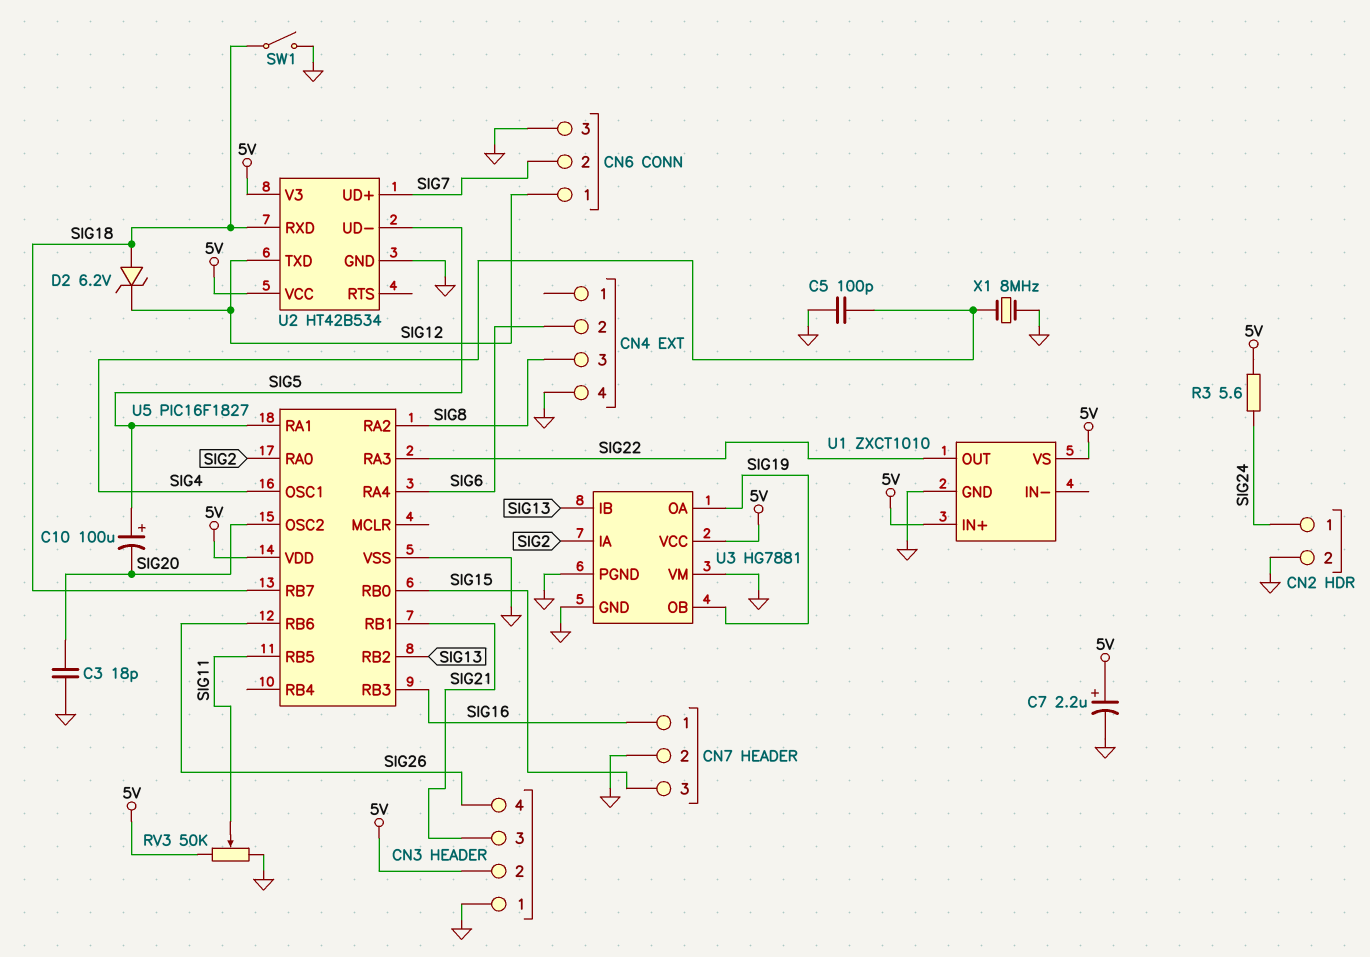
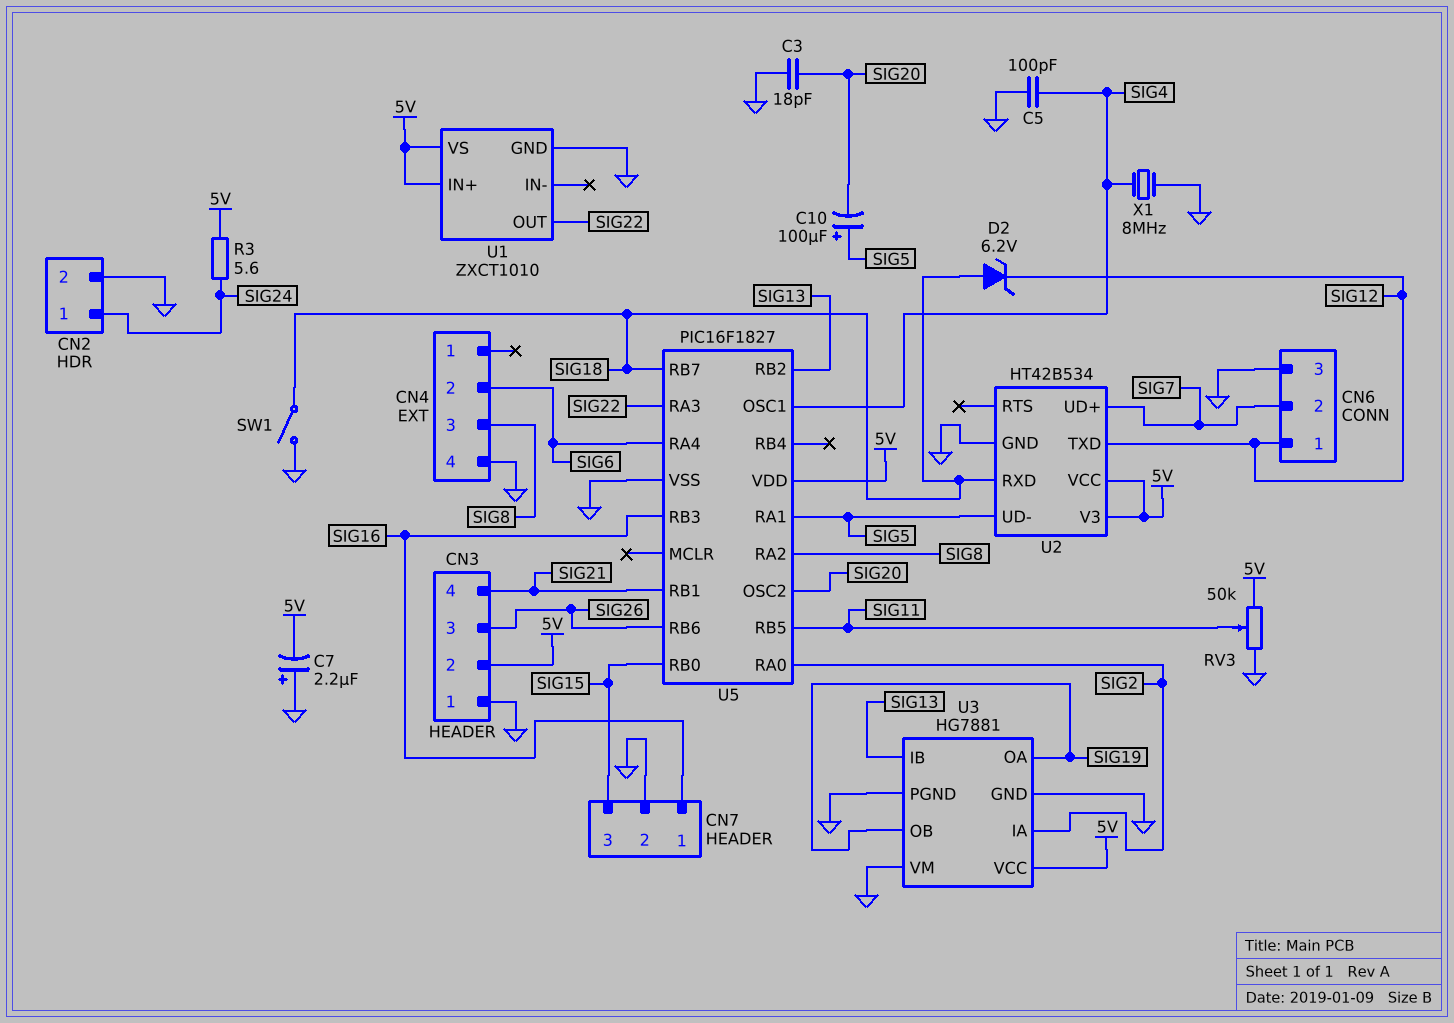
C7: 2.2uF (plus 5V, minus GND) -> 2.2uF (plus GND, minus 5V)
CN3 pin 3: SIG21 -> SIG26
CN3 pin 4: SIG26 -> SIG21

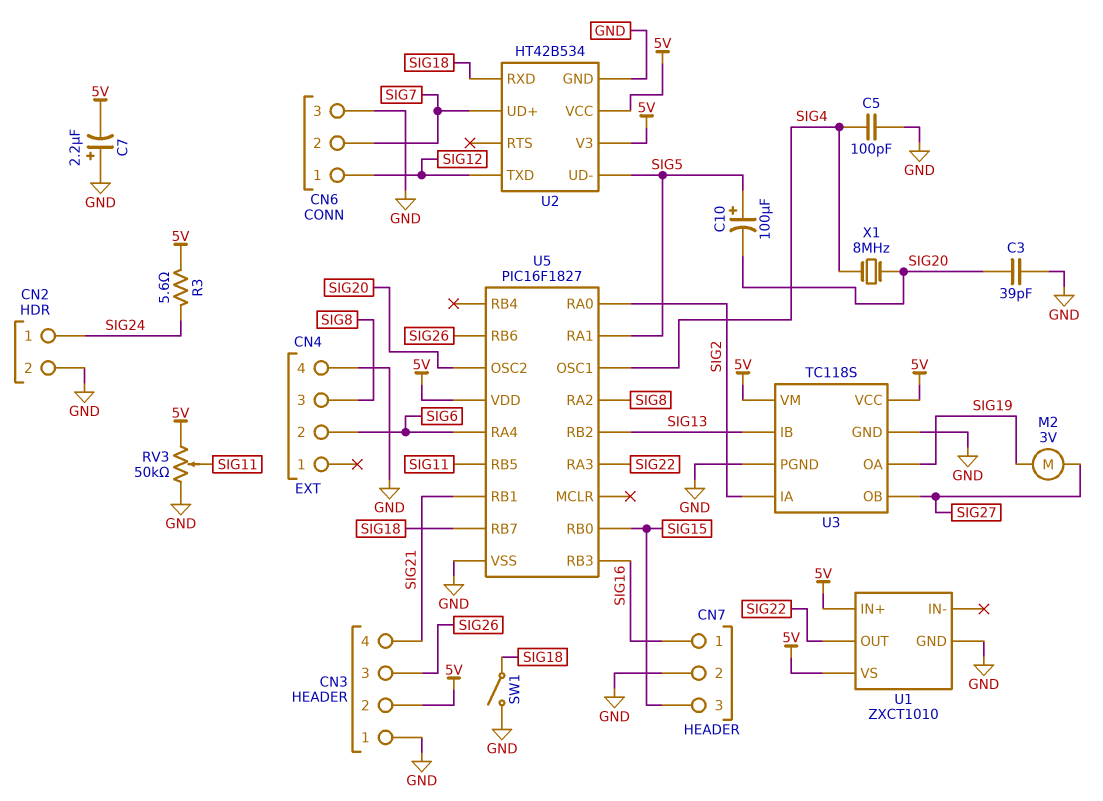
C3: 18pF (GND, SIG20) -> 39pF (GND, SIG20)
D2: zener 6.2V (A SIG18, K SIG12) -> none
M2: none -> motor 3V (SIG19, SIG27)
U3: HG7881 -> TC118S
U3 pin OB: SIG19 -> SIG27
U3 pin VM: GND -> 5V
X1: 8MHz (GND, SIG4) -> 8MHz (SIG4, SIG20)

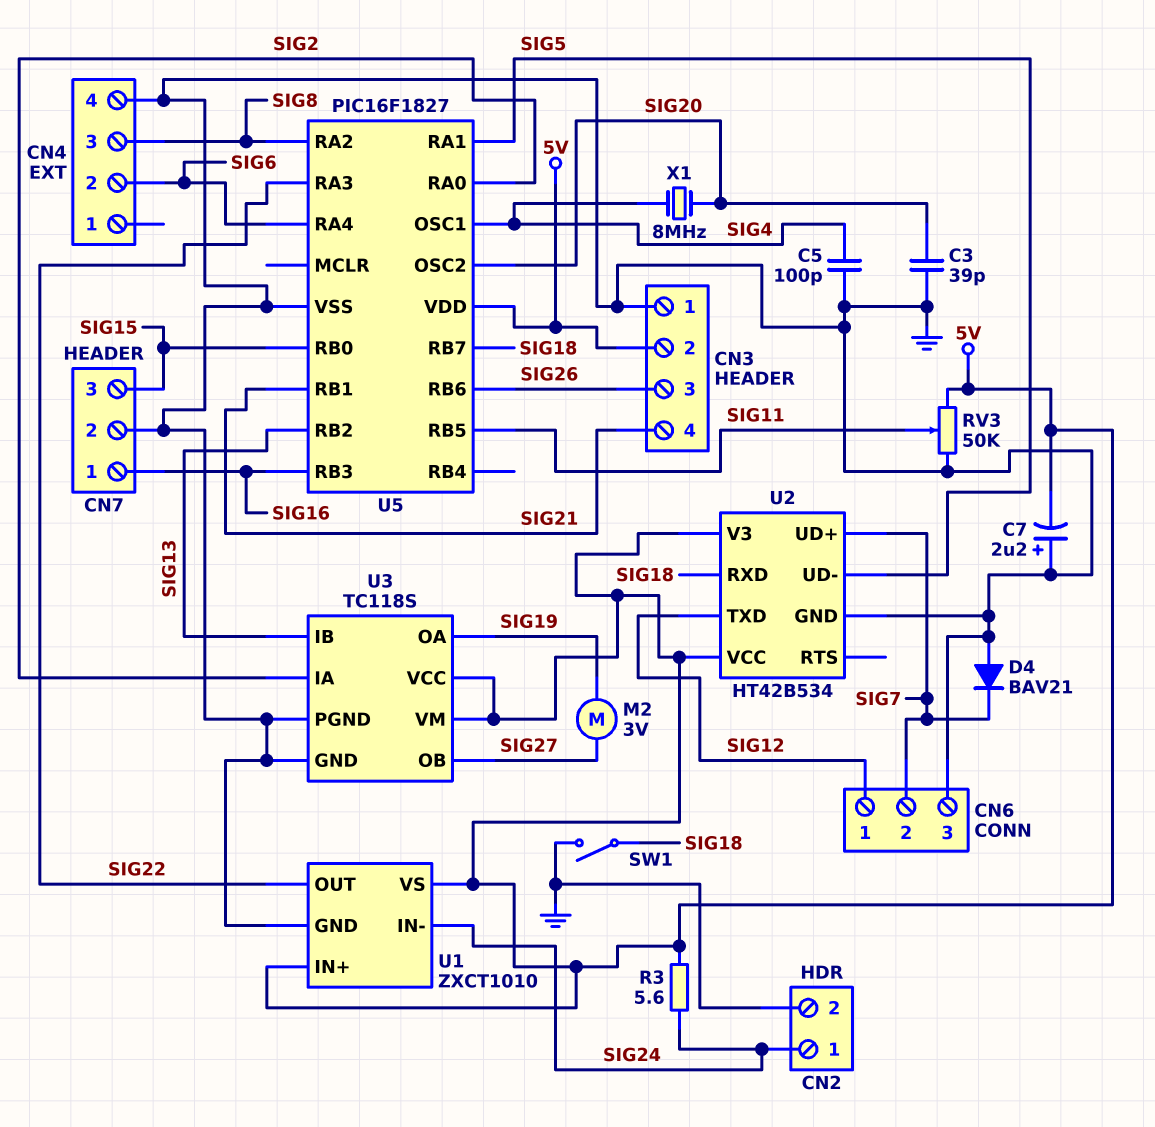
C10: 100uF (plus SIG5, minus SIG20) -> none
D4: none -> diode BAV21 (A GND, K SIG7)
U1 pin IN-: none -> SIG24

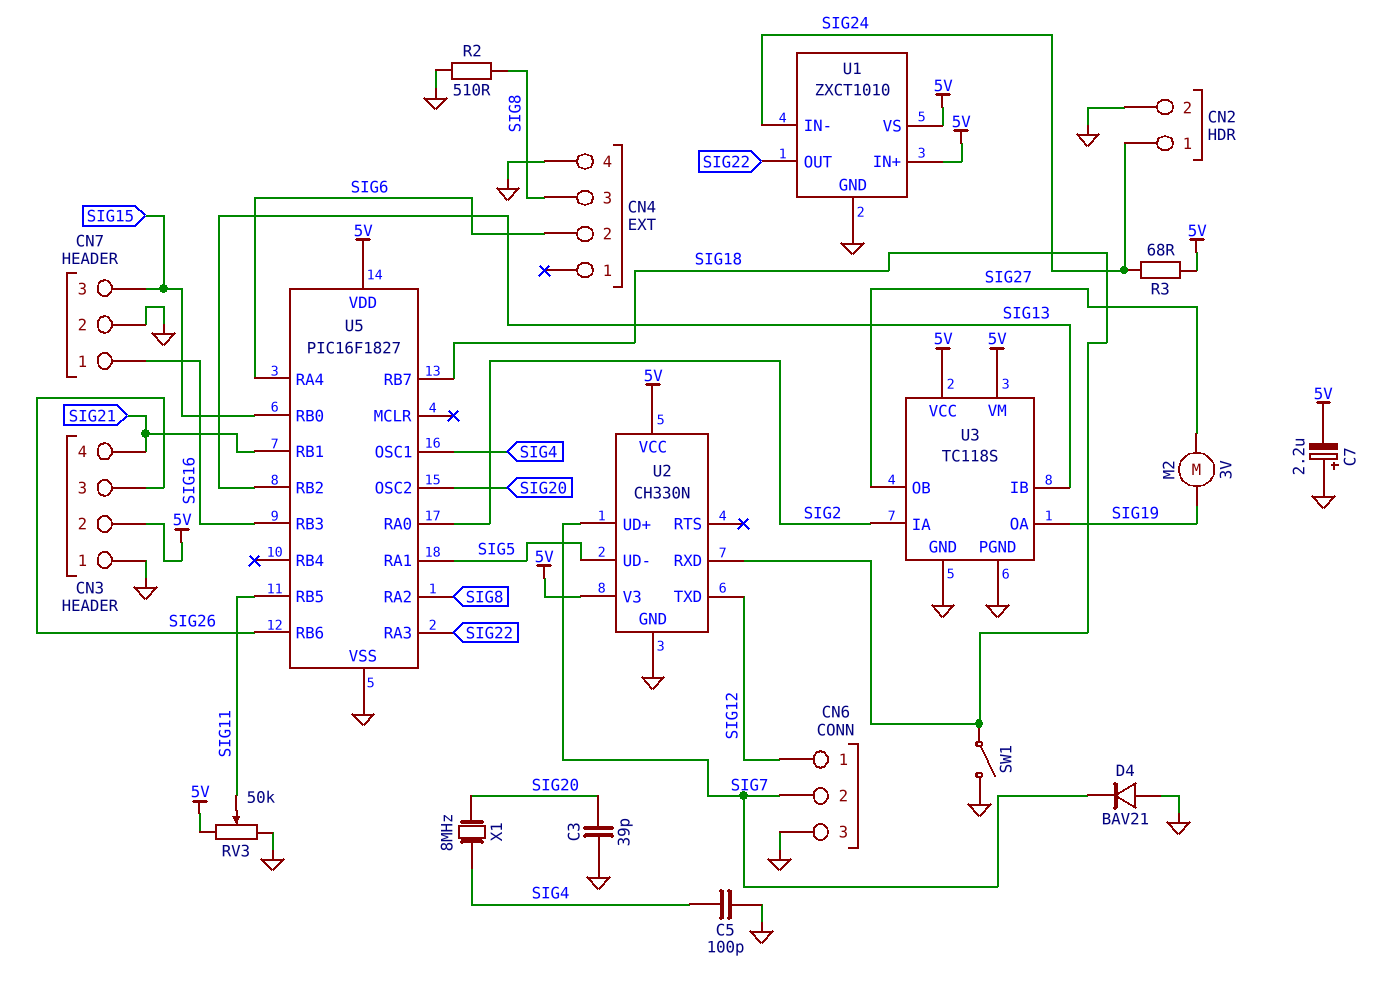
R2: none -> 510 (GND, SIG8)
R3: 5.6 (5V, SIG24) -> 68 (5V, SIG24)
U2: HT42B534 -> CH330N

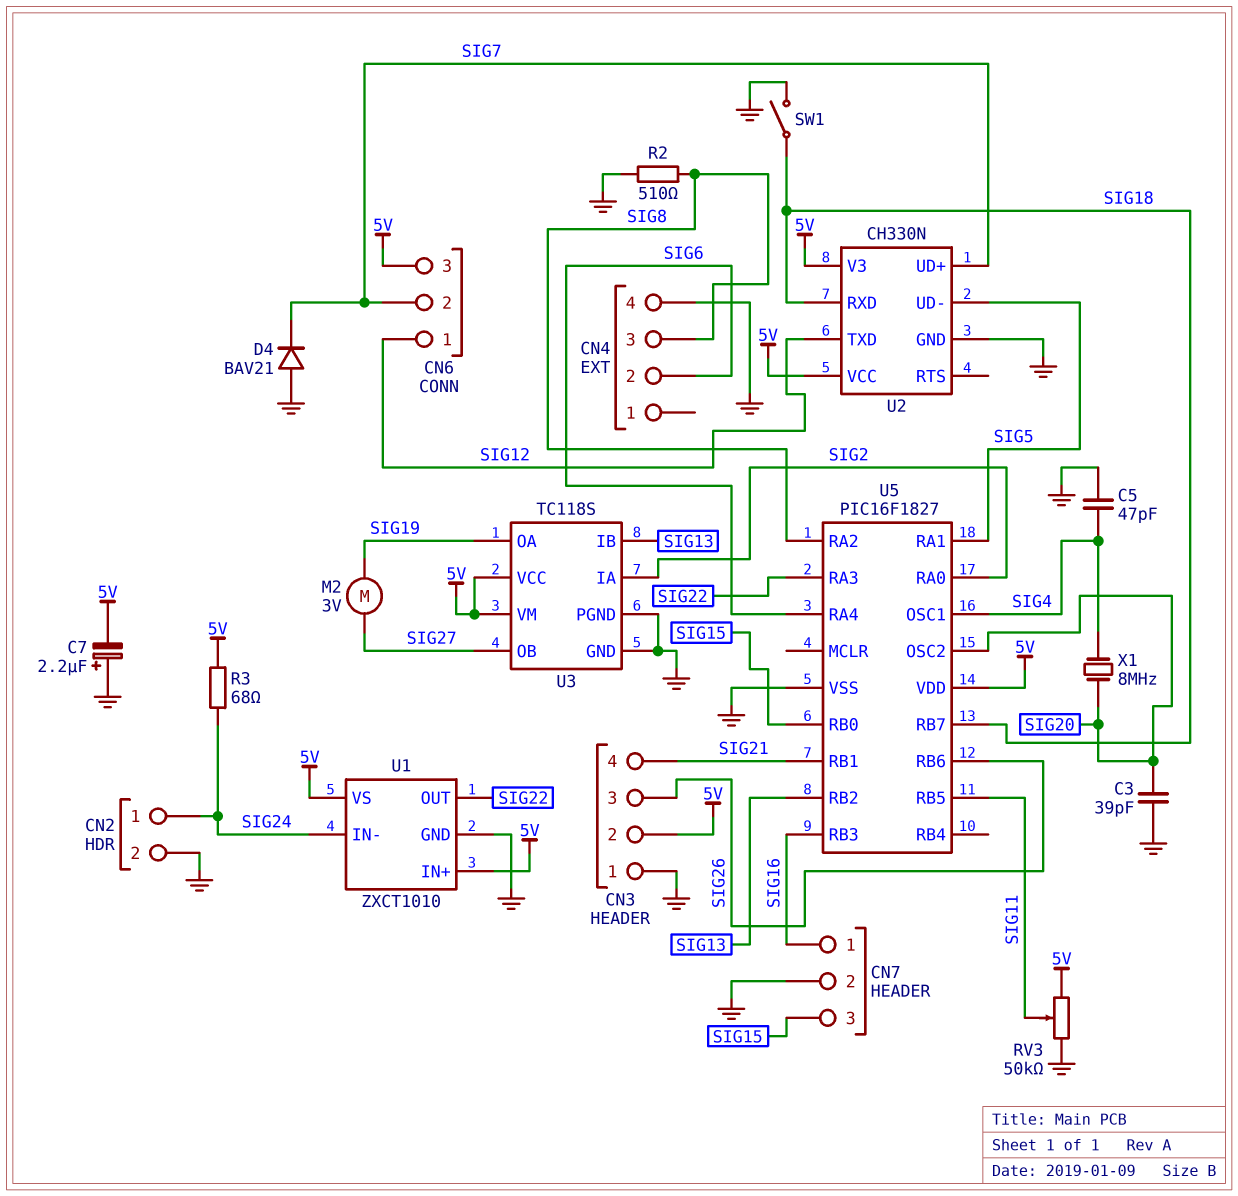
C5: 100pF (GND, SIG4) -> 47pF (GND, SIG4)
CN6 pin 3: GND -> 5V

